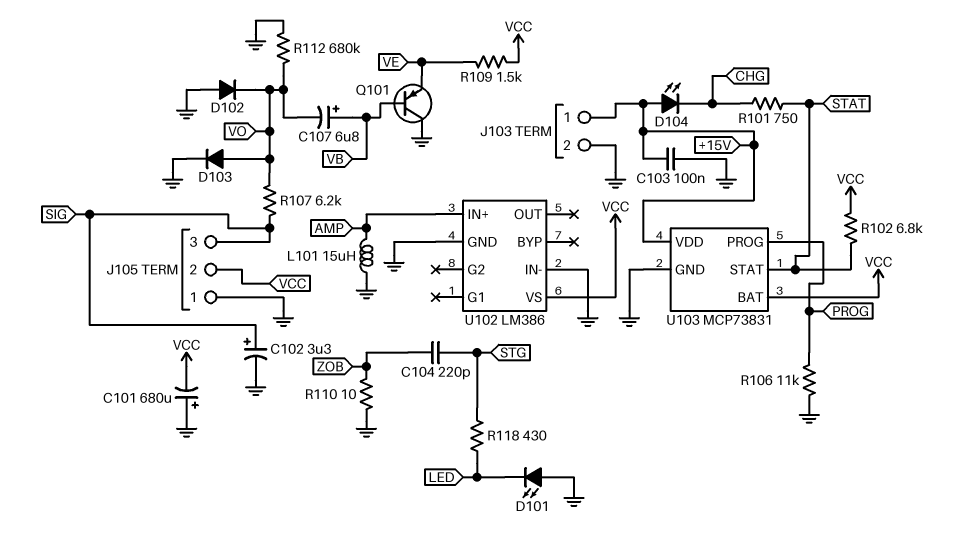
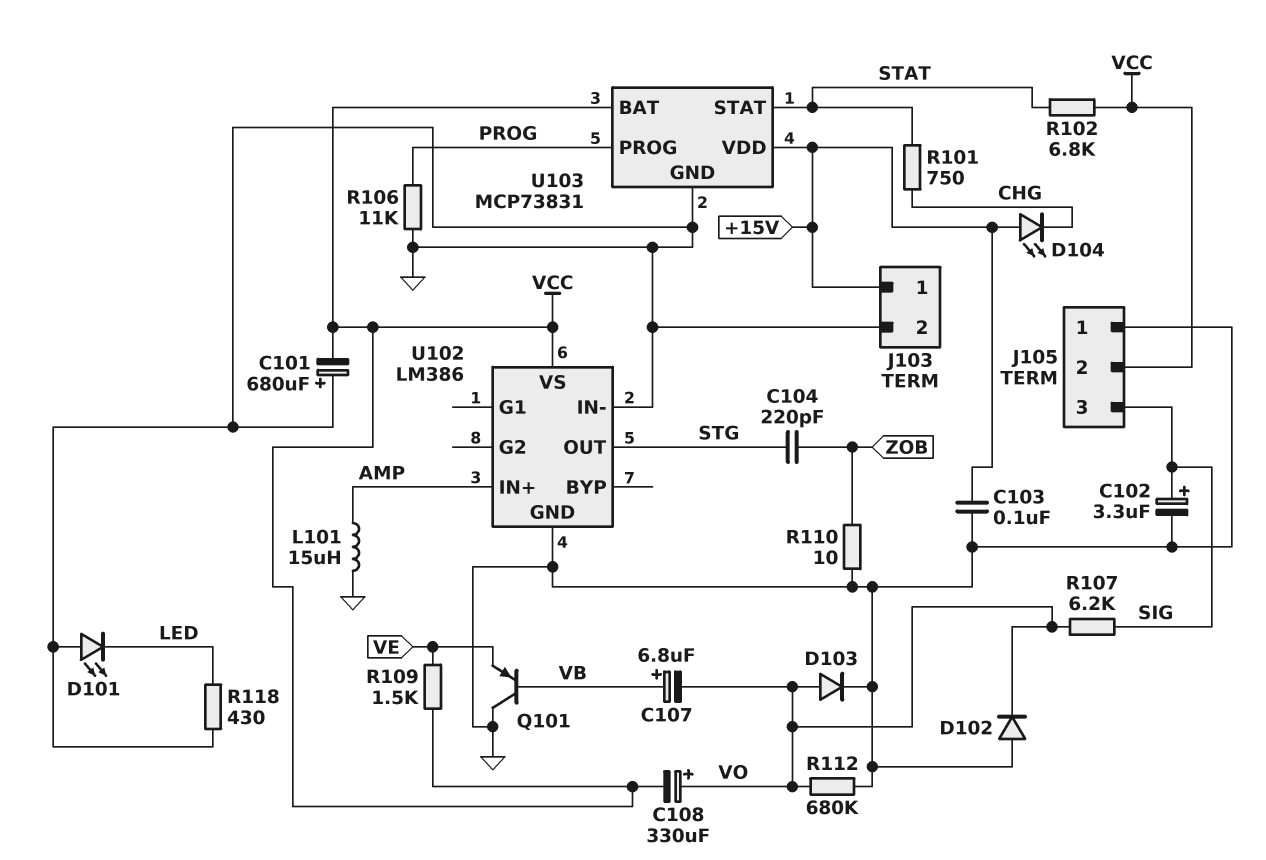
C108: none -> 330uF (plus VO, minus VCC)
R118: 430 (LED, STG) -> 430 (GND, LED)
U102 pin OUT: none -> STG

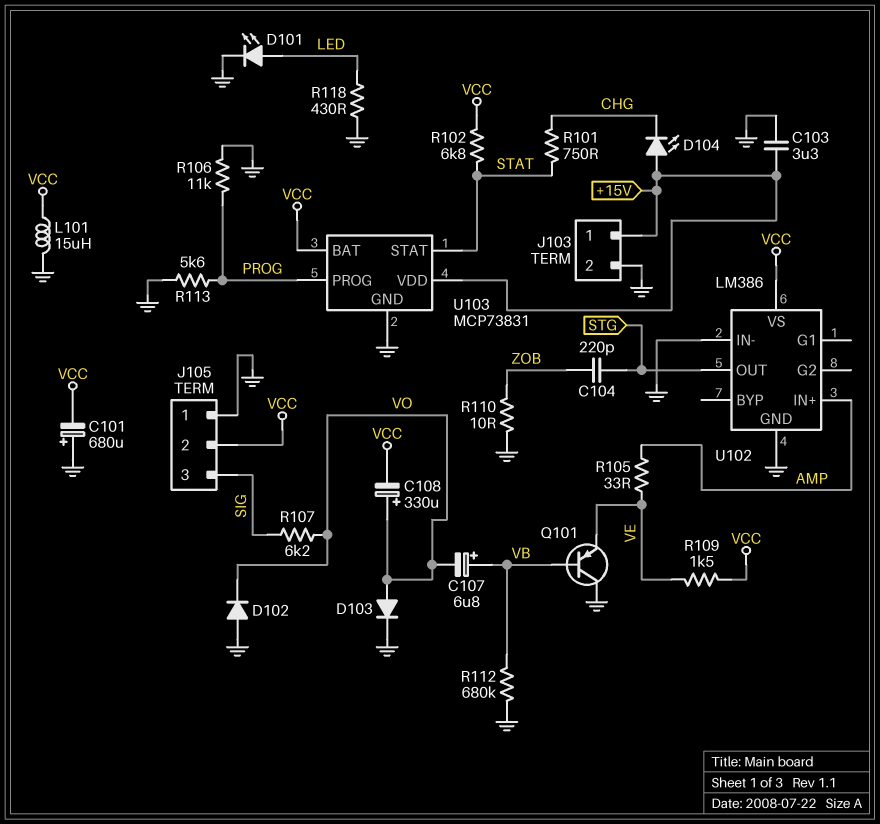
C102: 3.3uF (plus SIG, minus GND) -> none
C103: 100nF (+15V, GND) -> 3.3uF (+15V, GND)
D101: LED (A GND, K LED) -> LED (A LED, K GND)
L101: 15uH (AMP, GND) -> 15uH (GND, VCC)
R105: none -> 33 (AMP, VE)
R112: 680k (GND, VO) -> 680k (GND, VB)
R113: none -> 5.6k (GND, PROG)

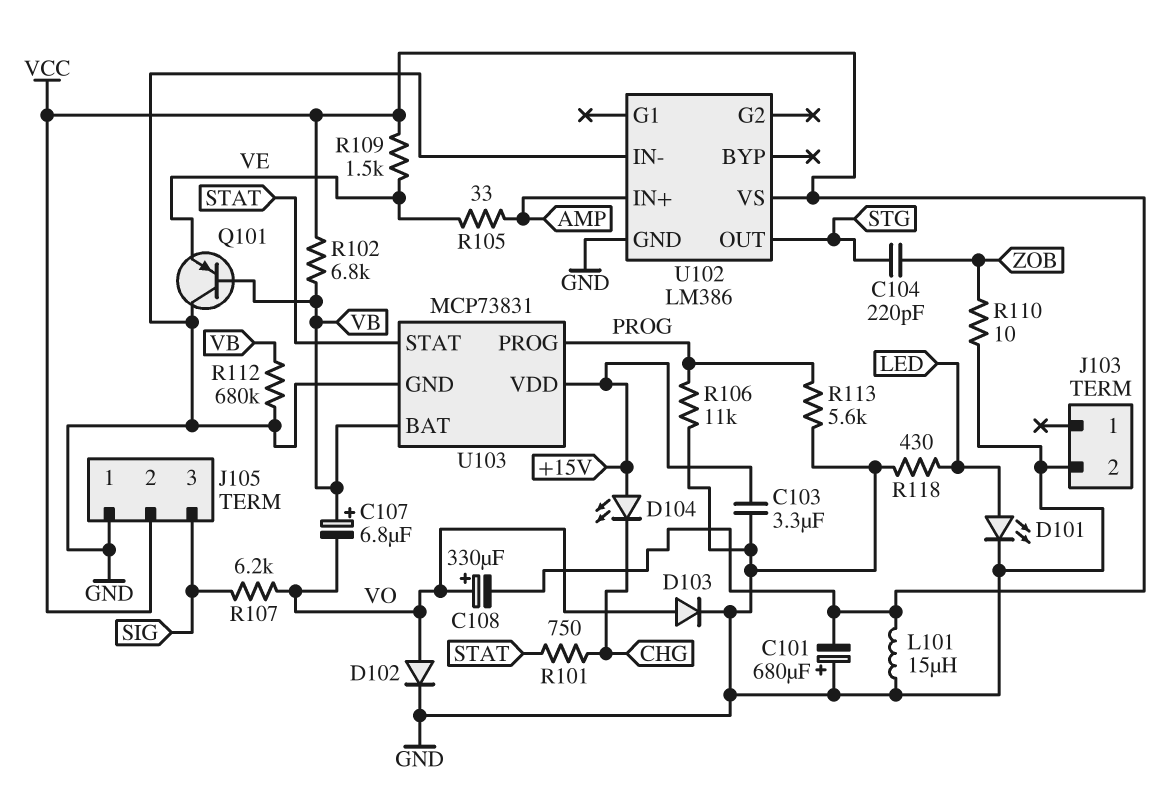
D102: diode (A GND, K VO) -> diode (A VO, K GND)
J103 pin 1: +15V -> none
R102: 6.8k (STAT, VCC) -> 6.8k (VB, VCC)
U103 pin BAT: VCC -> VB

